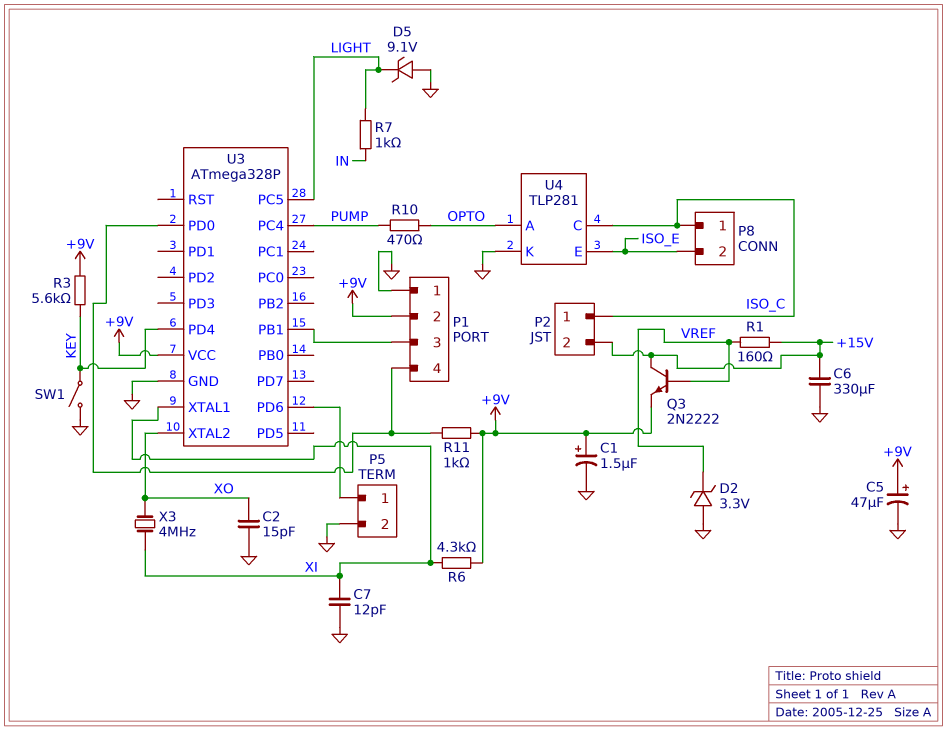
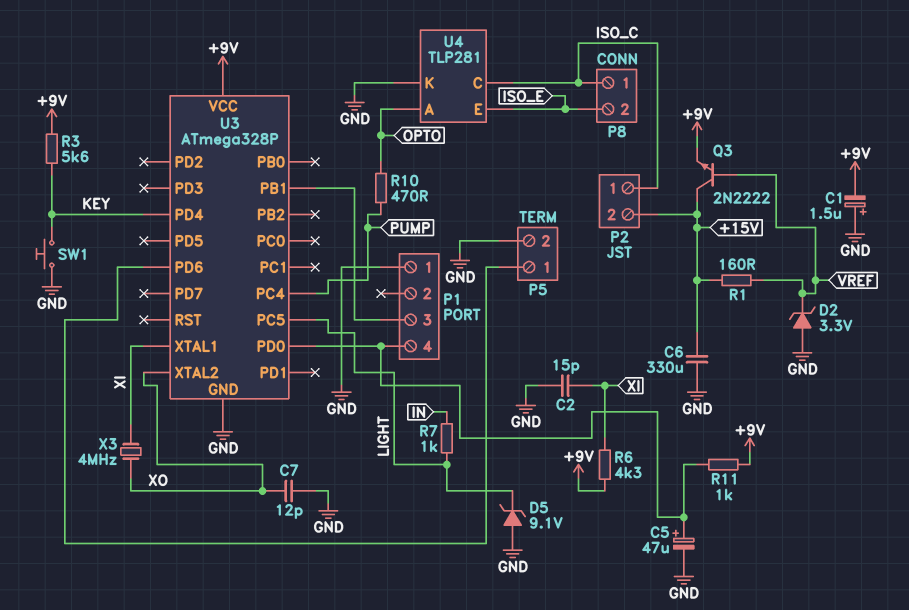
C1: 1.5uF (plus +9V, minus GND) -> 1.5uF (plus GND, minus +9V)
C2: 15pF (GND, XO) -> 15pF (GND, XI)
C5: 47uF (plus +9V, minus GND) -> 47uF (plus P1/4, minus GND)
C7: 12pF (GND, XI) -> 12pF (GND, XO)
P1 pin 2: +9V -> none
SW1: switch (GND, KEY) -> button (GND, KEY)

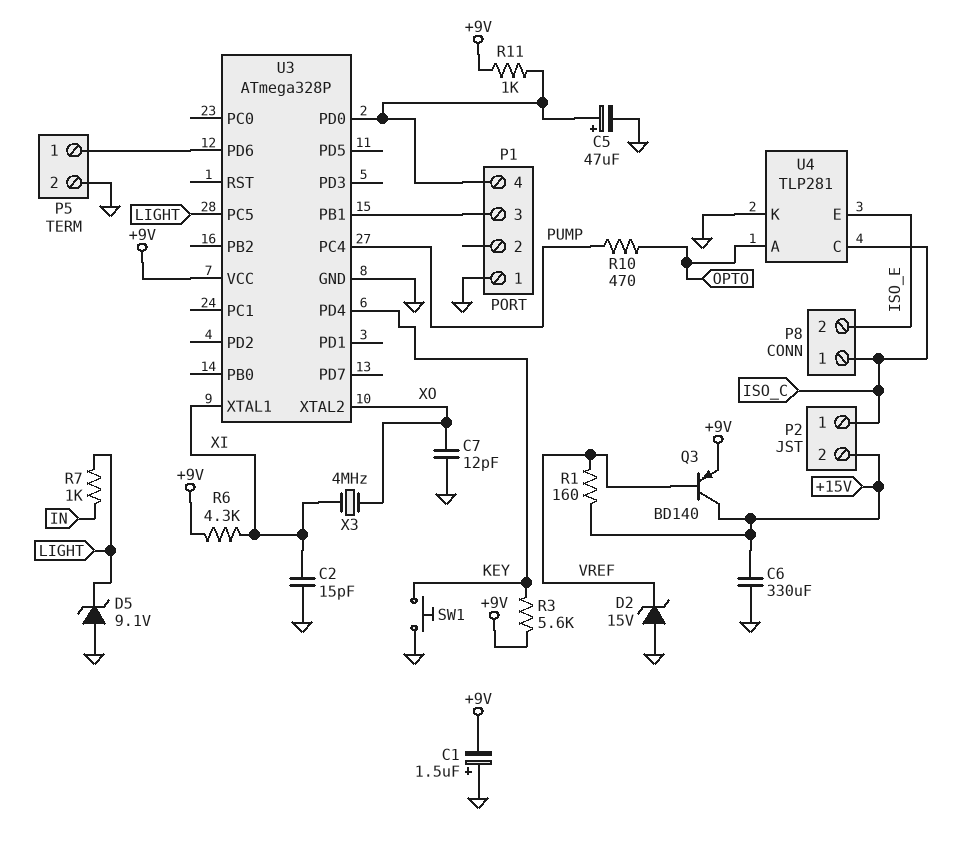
D2: zener 3.3V (A GND, K VREF) -> zener 15V (A GND, K VREF)
Q3: NPN 2N2222 (B VREF, C +15V, E +9V) -> PNP BD140 (B VREF, C +15V, E +9V)

